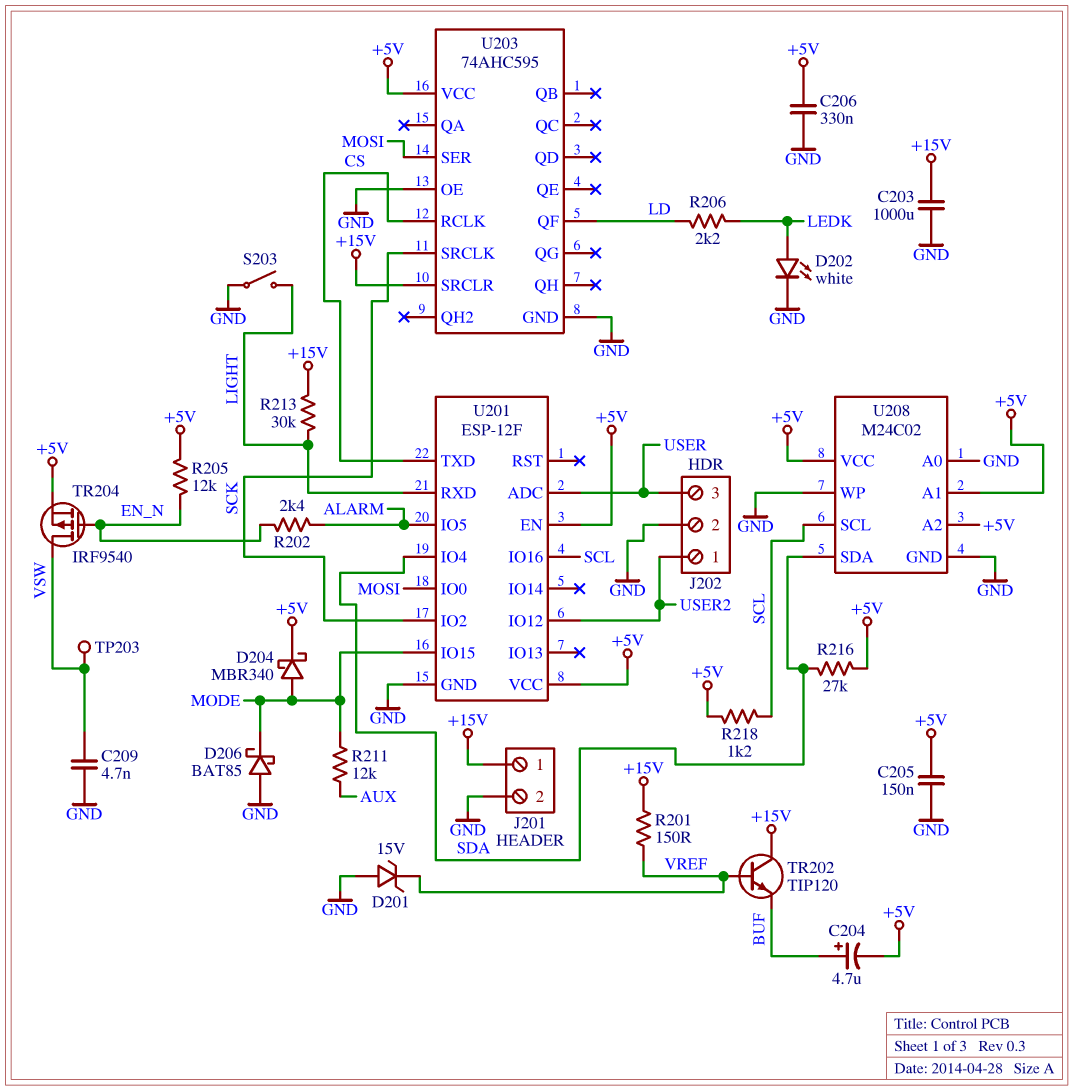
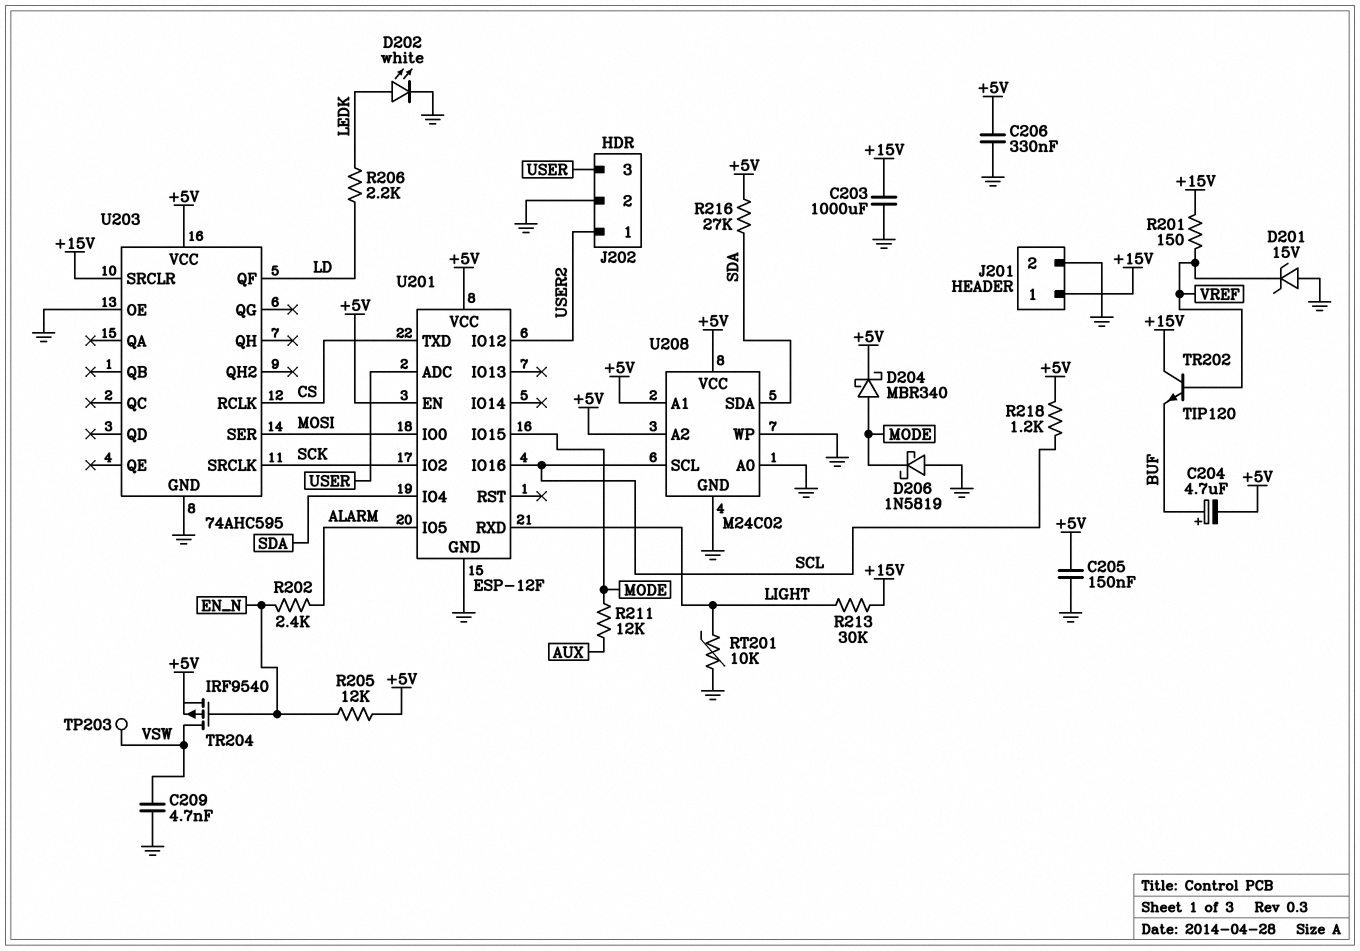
D206: schottky BAT85 (A GND, K MODE) -> schottky 1N5819 (A GND, K MODE)
RT201: none -> 10k (GND, LIGHT)
S203: switch (GND, LIGHT) -> none

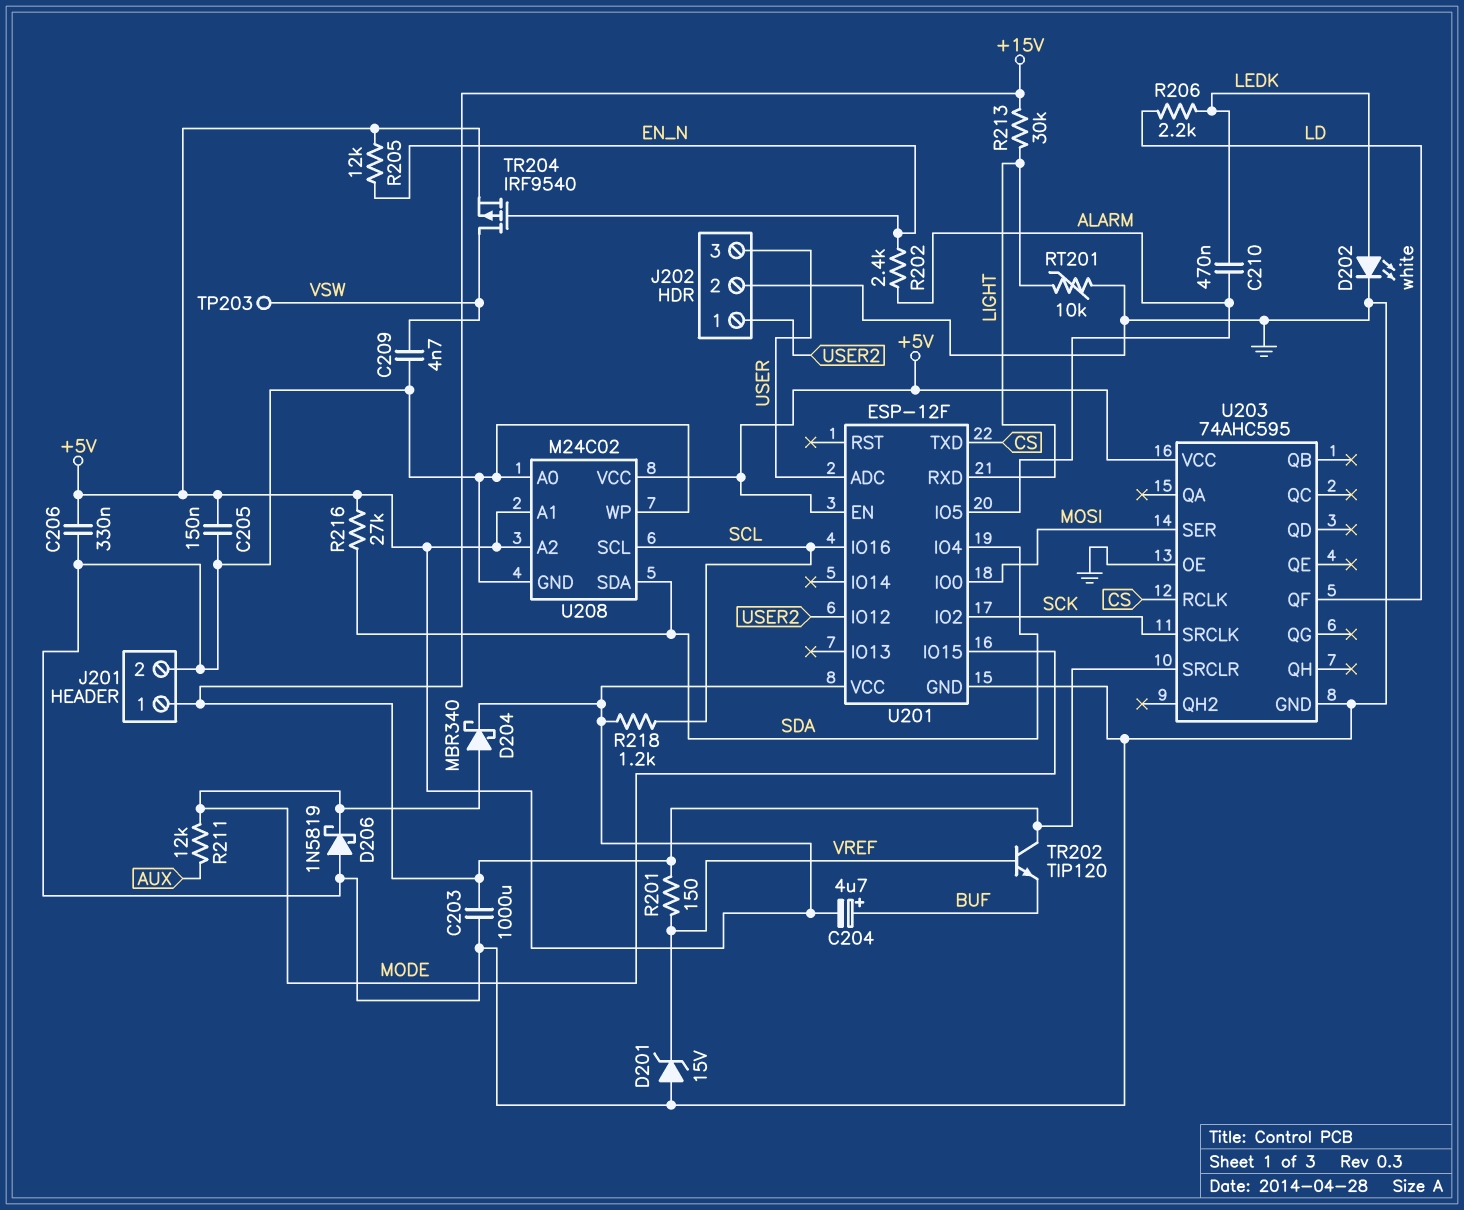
C210: none -> 470nF (ALARM, LEDK)

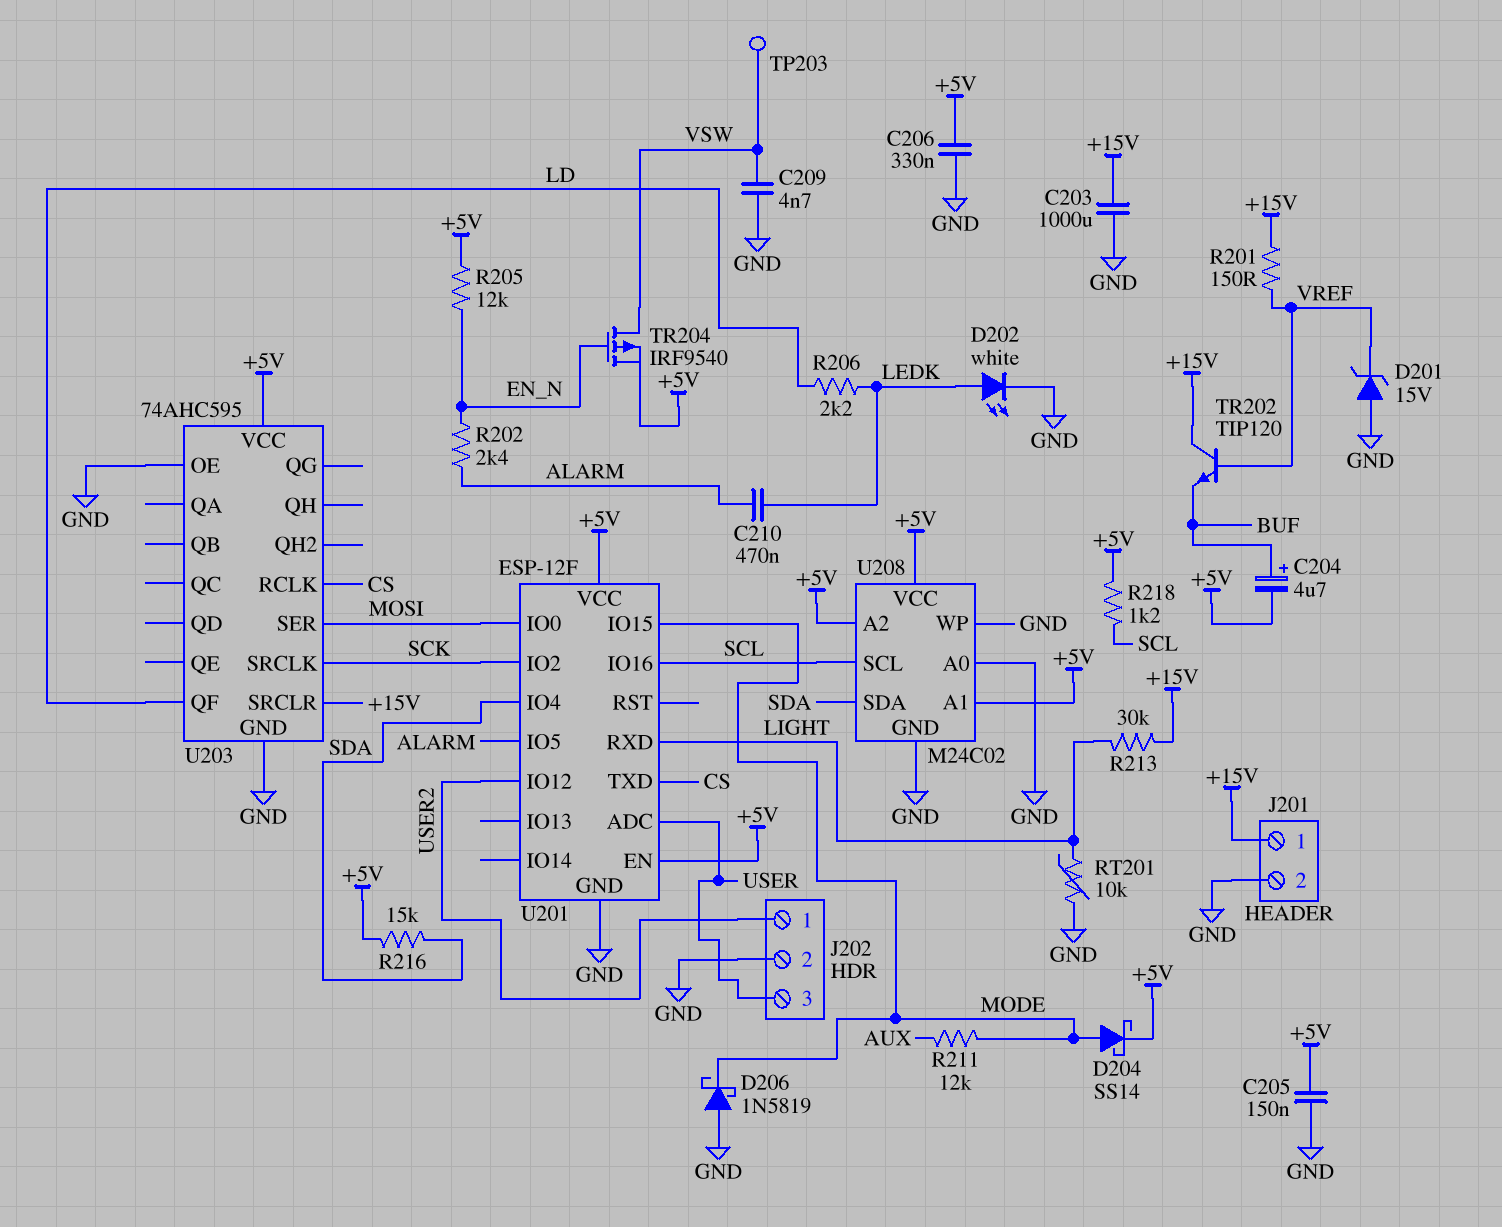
D204: schottky MBR340 (A MODE, K +5V) -> schottky SS14 (A MODE, K +5V)
R216: 27k (+5V, SDA) -> 15k (+5V, SDA)

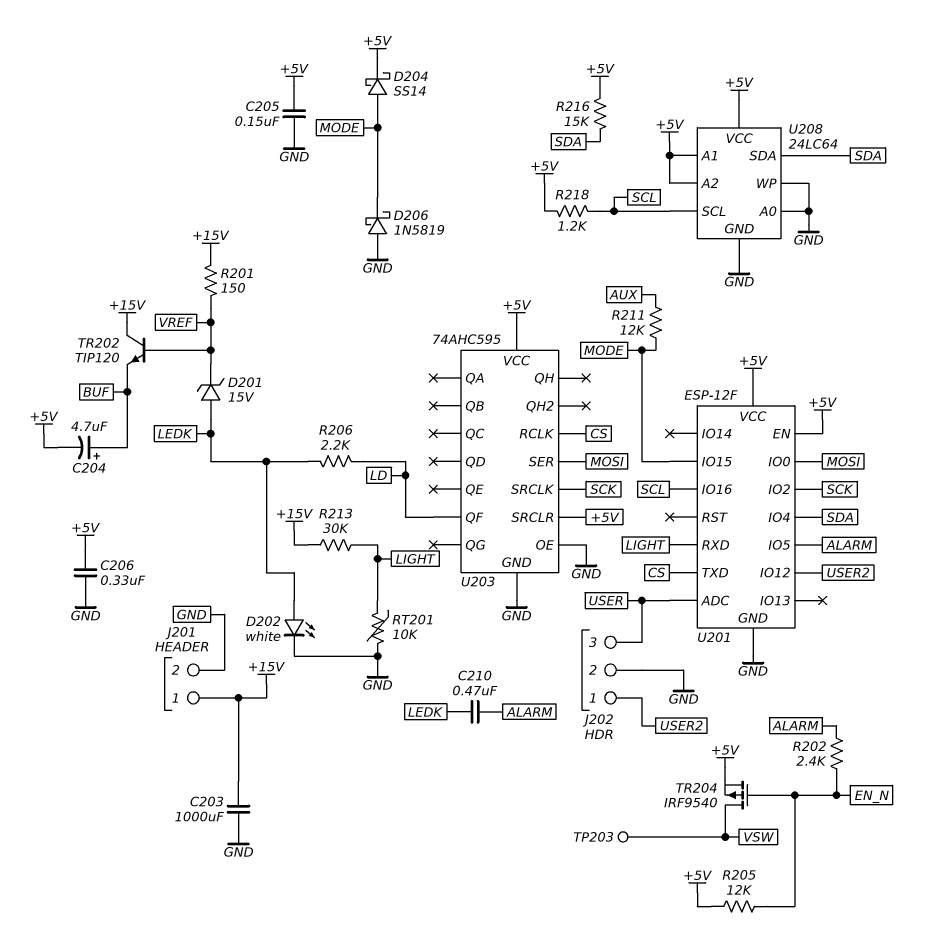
C209: 4.7nF (GND, VSW) -> none
D201: zener 15V (A GND, K VREF) -> zener 15V (A LEDK, K VREF)
U203 pin SRCLR: +15V -> +5V
U208: M24C02 -> 24LC64

